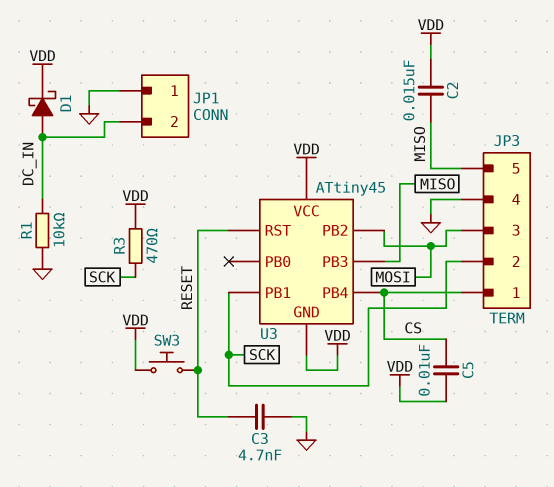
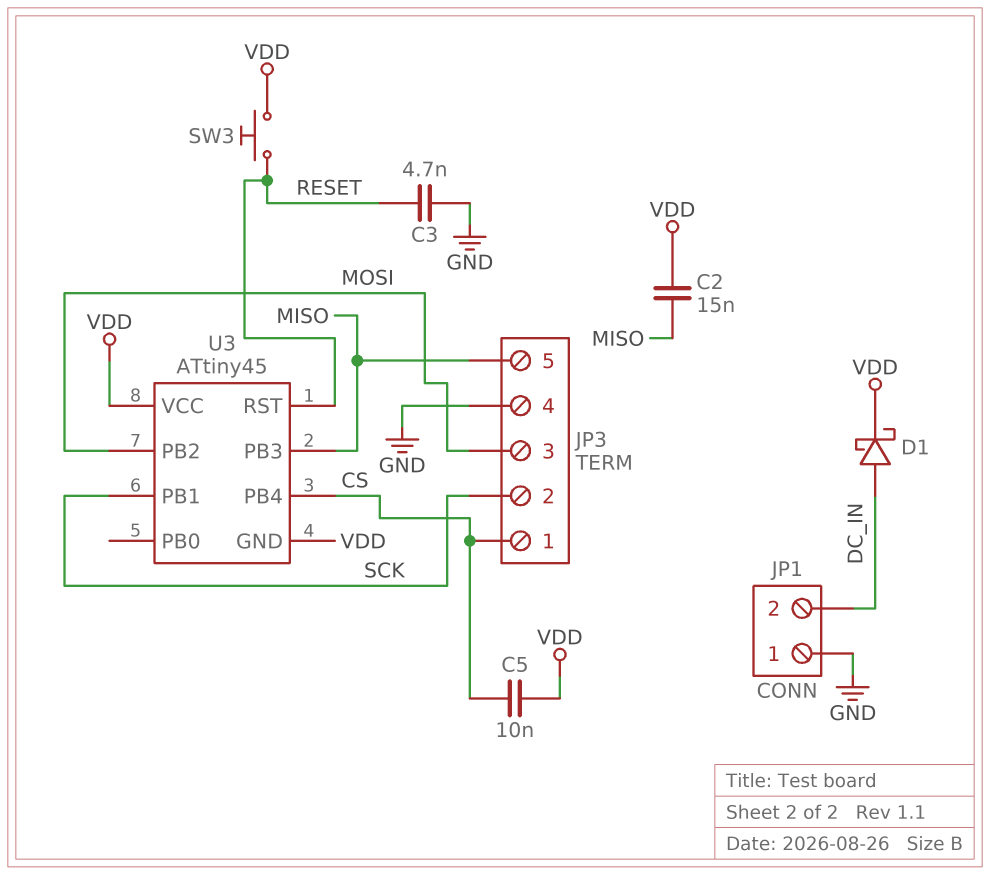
R1: 10k (DC_IN, GND) -> none
R3: 470 (SCK, VDD) -> none

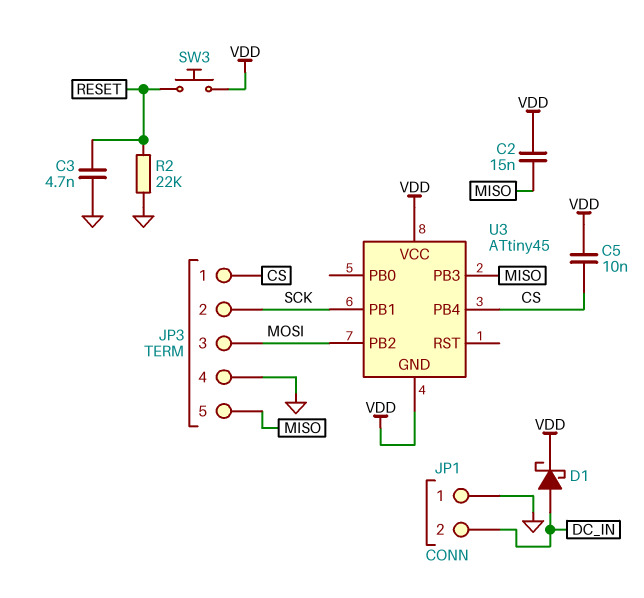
R2: none -> 22k (GND, RESET)
U3 pin RST: RESET -> none

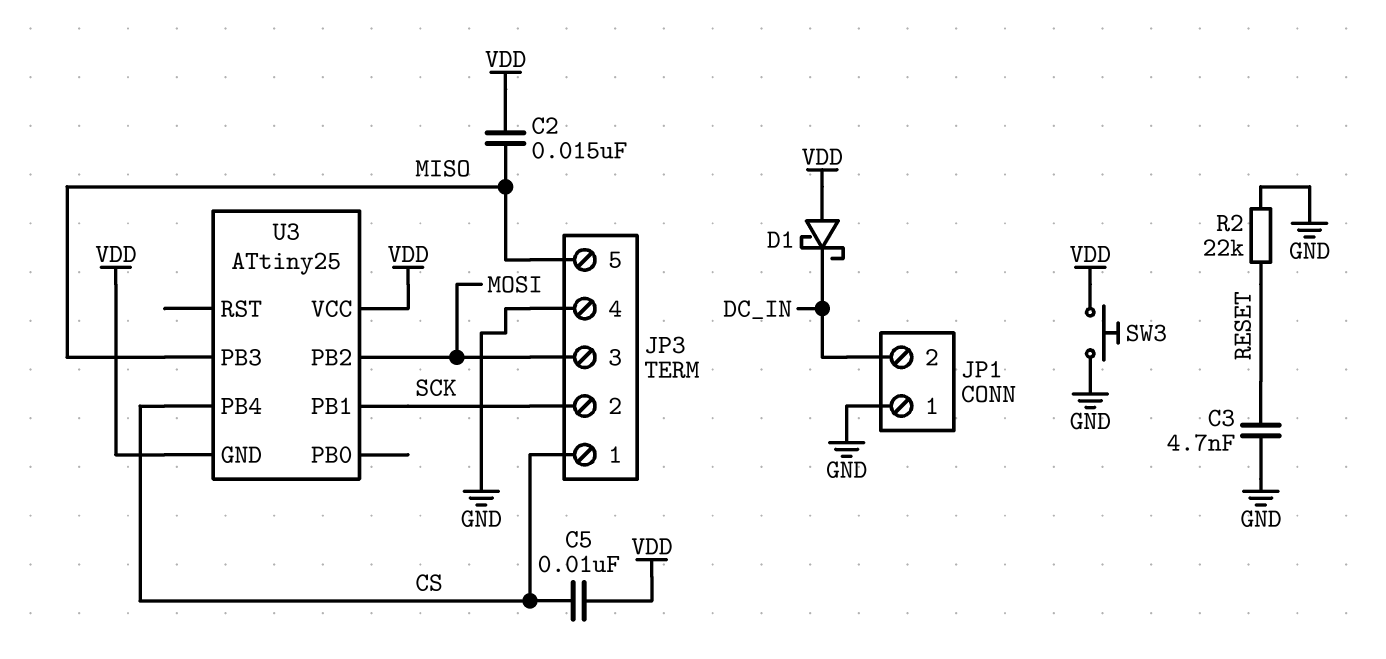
D1: schottky (A DC_IN, K VDD) -> schottky (A VDD, K DC_IN)
SW3: button (RESET, VDD) -> button (GND, VDD)
U3: ATtiny45 -> ATtiny25

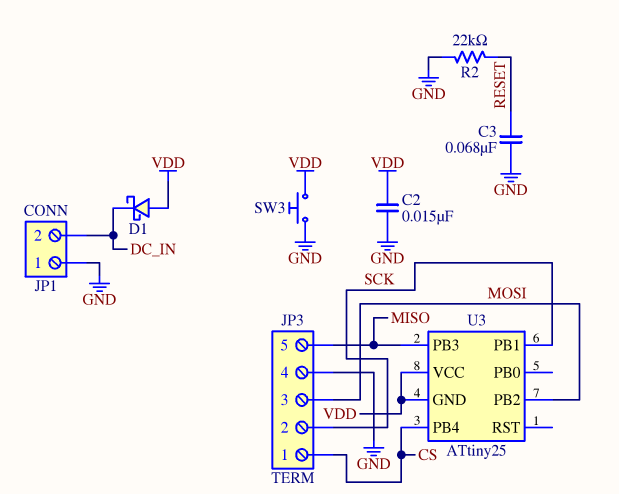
C2: 15nF (MISO, VDD) -> 15nF (GND, VDD)
C3: 4.7nF (GND, RESET) -> 68nF (GND, RESET)
C5: 10nF (CS, VDD) -> none

